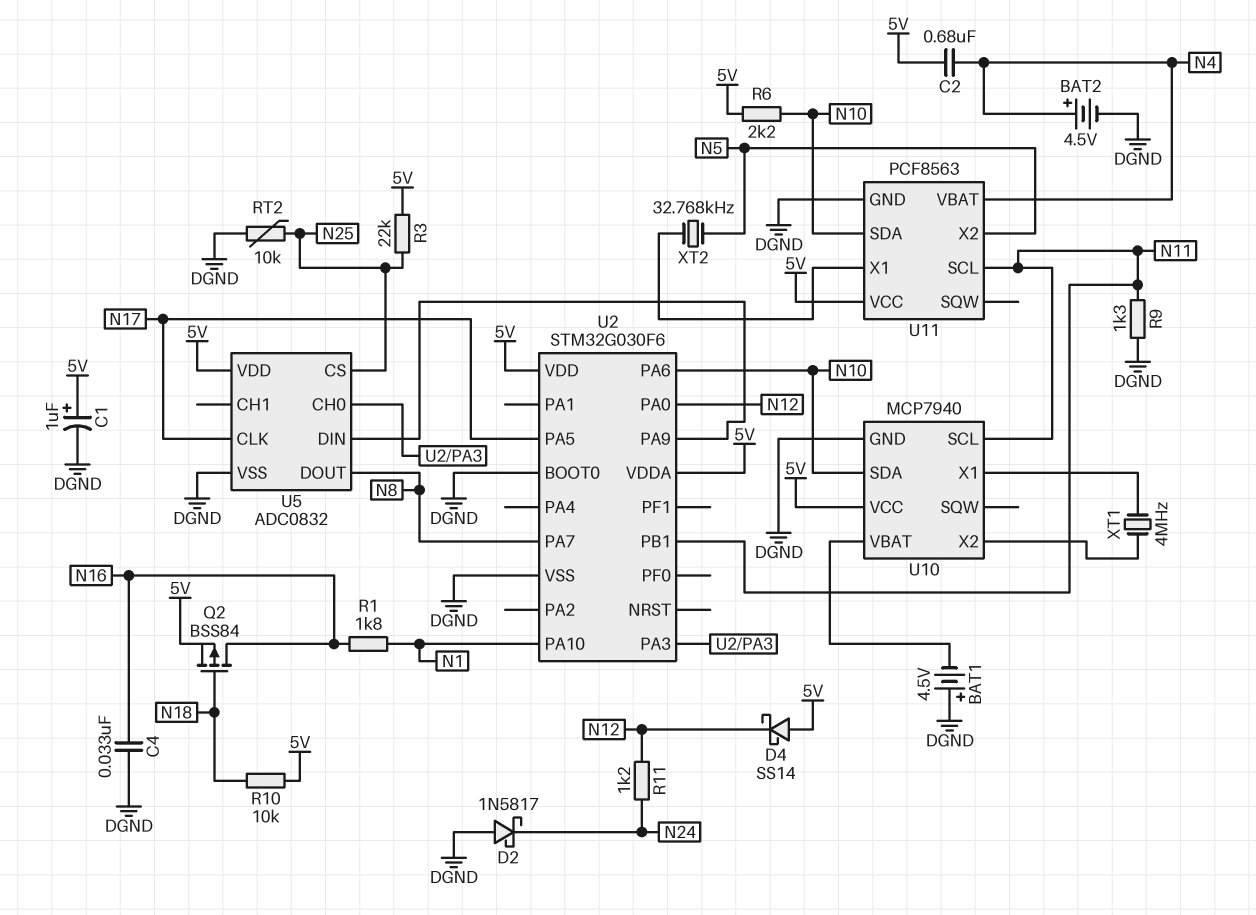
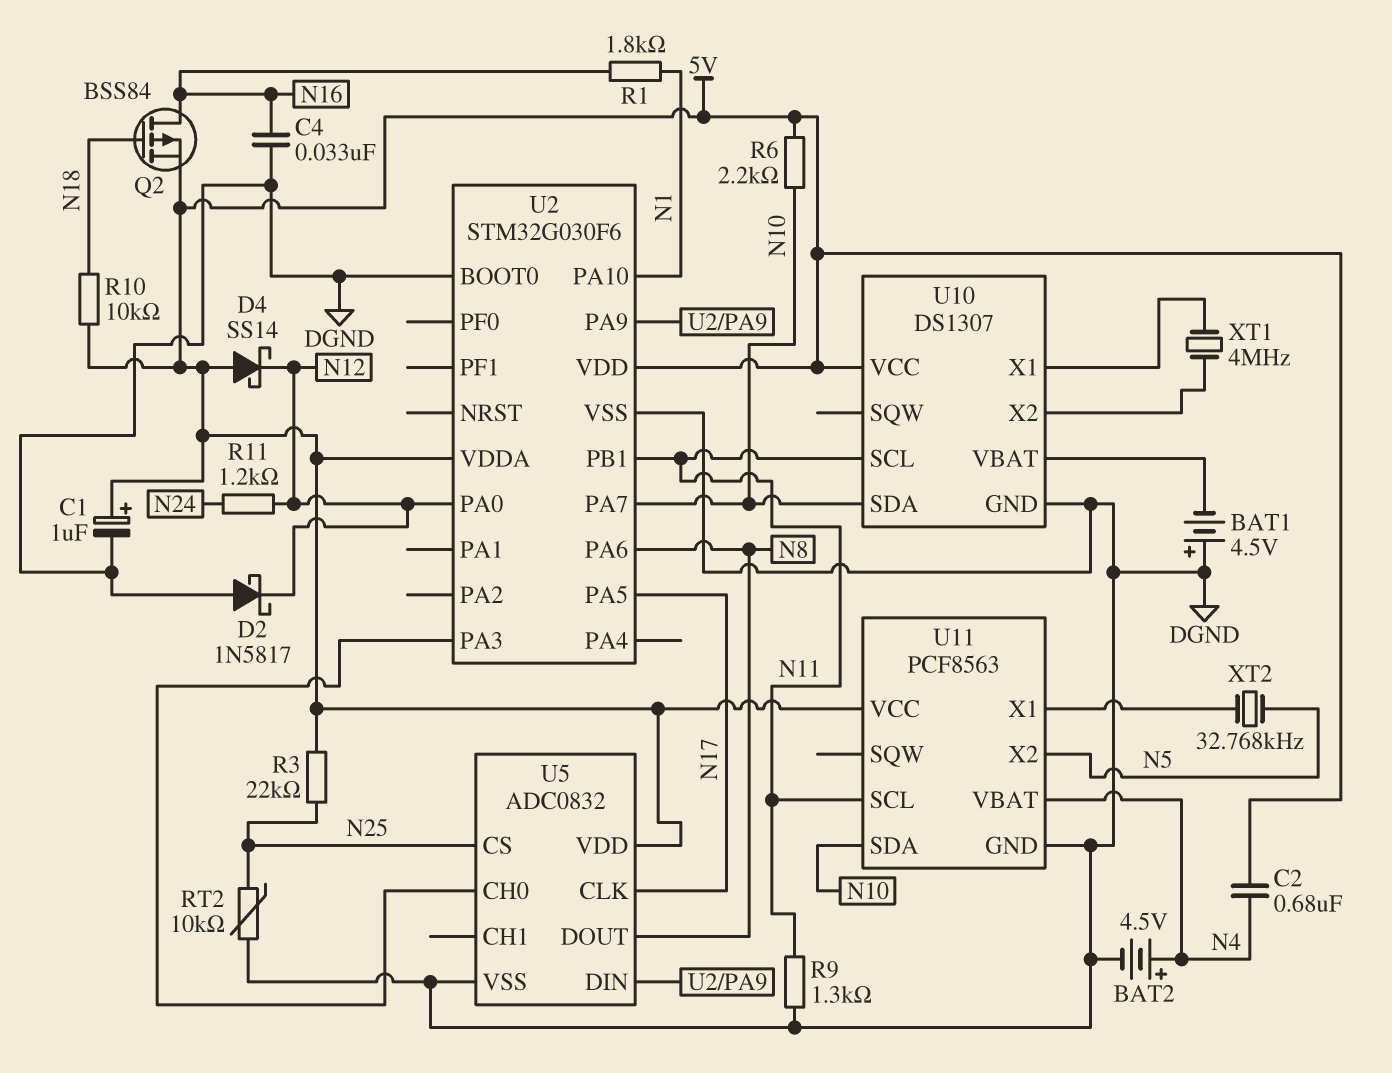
D2: schottky 1N5817 (A DGND, K N24) -> schottky 1N5817 (A DGND, K N12)
U2 pin PA6: N10 -> N8
U2 pin PA7: N8 -> N10
U10: MCP7940 -> DS1307

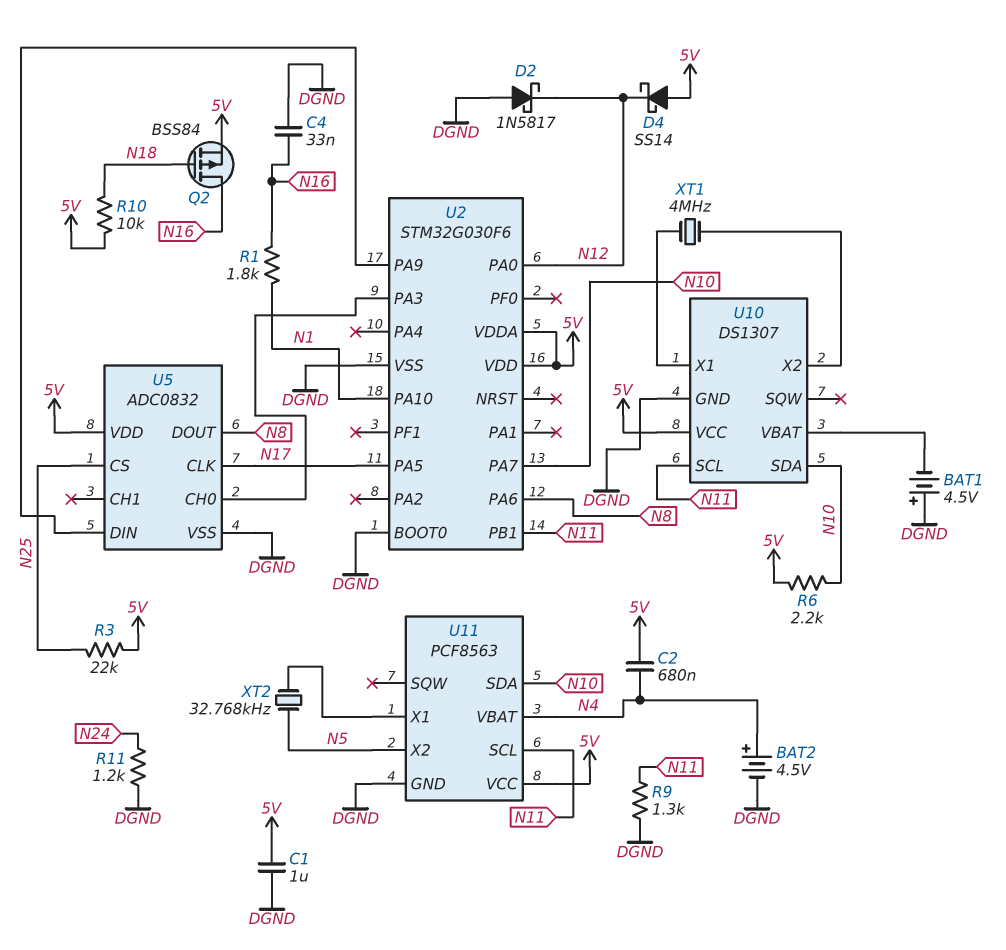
C1: 1uF (plus 5V, minus DGND) -> 1uF (5V, DGND)
R11: 1.2k (N12, N24) -> 1.2k (DGND, N24)
RT2: 10k (DGND, N25) -> none

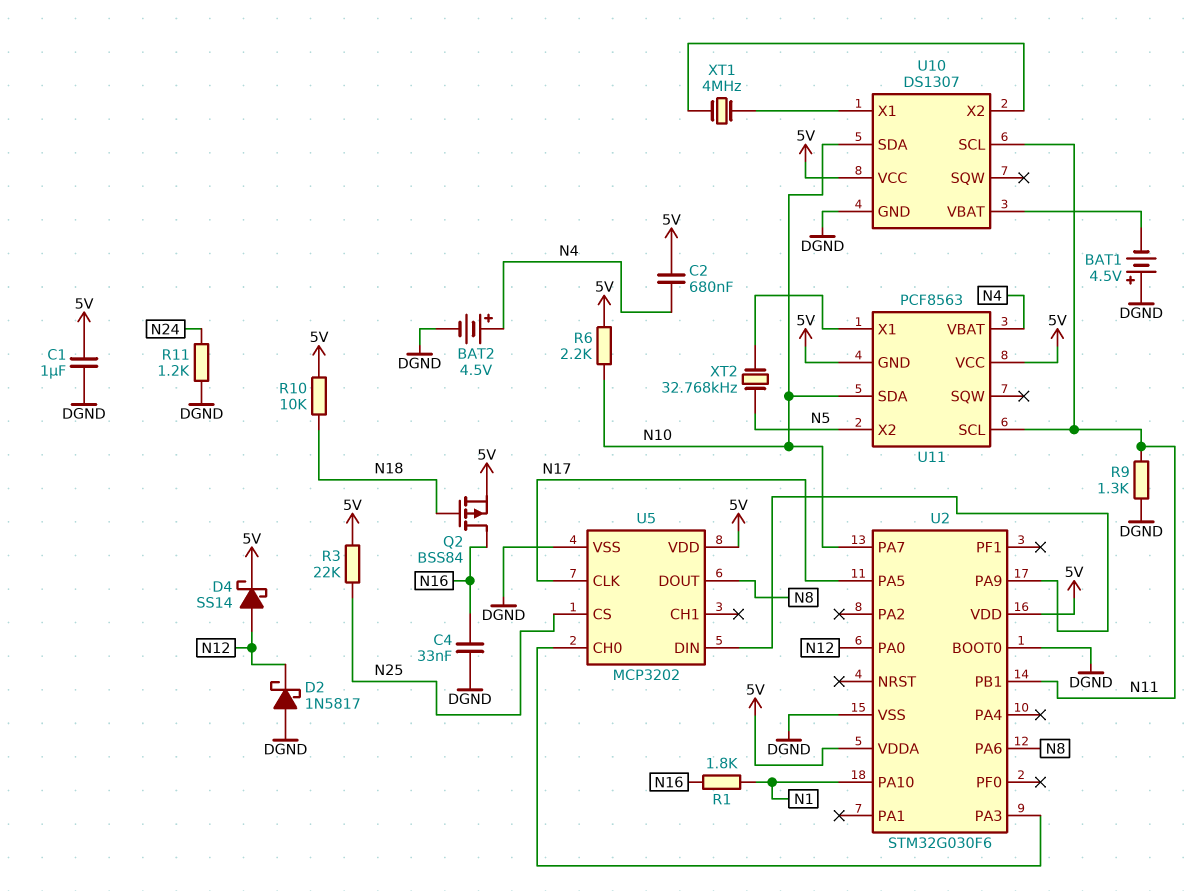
D4: schottky SS14 (A 5V, K N12) -> schottky SS14 (A N12, K 5V)
U5: ADC0832 -> MCP3202
U11 pin GND: DGND -> 5V

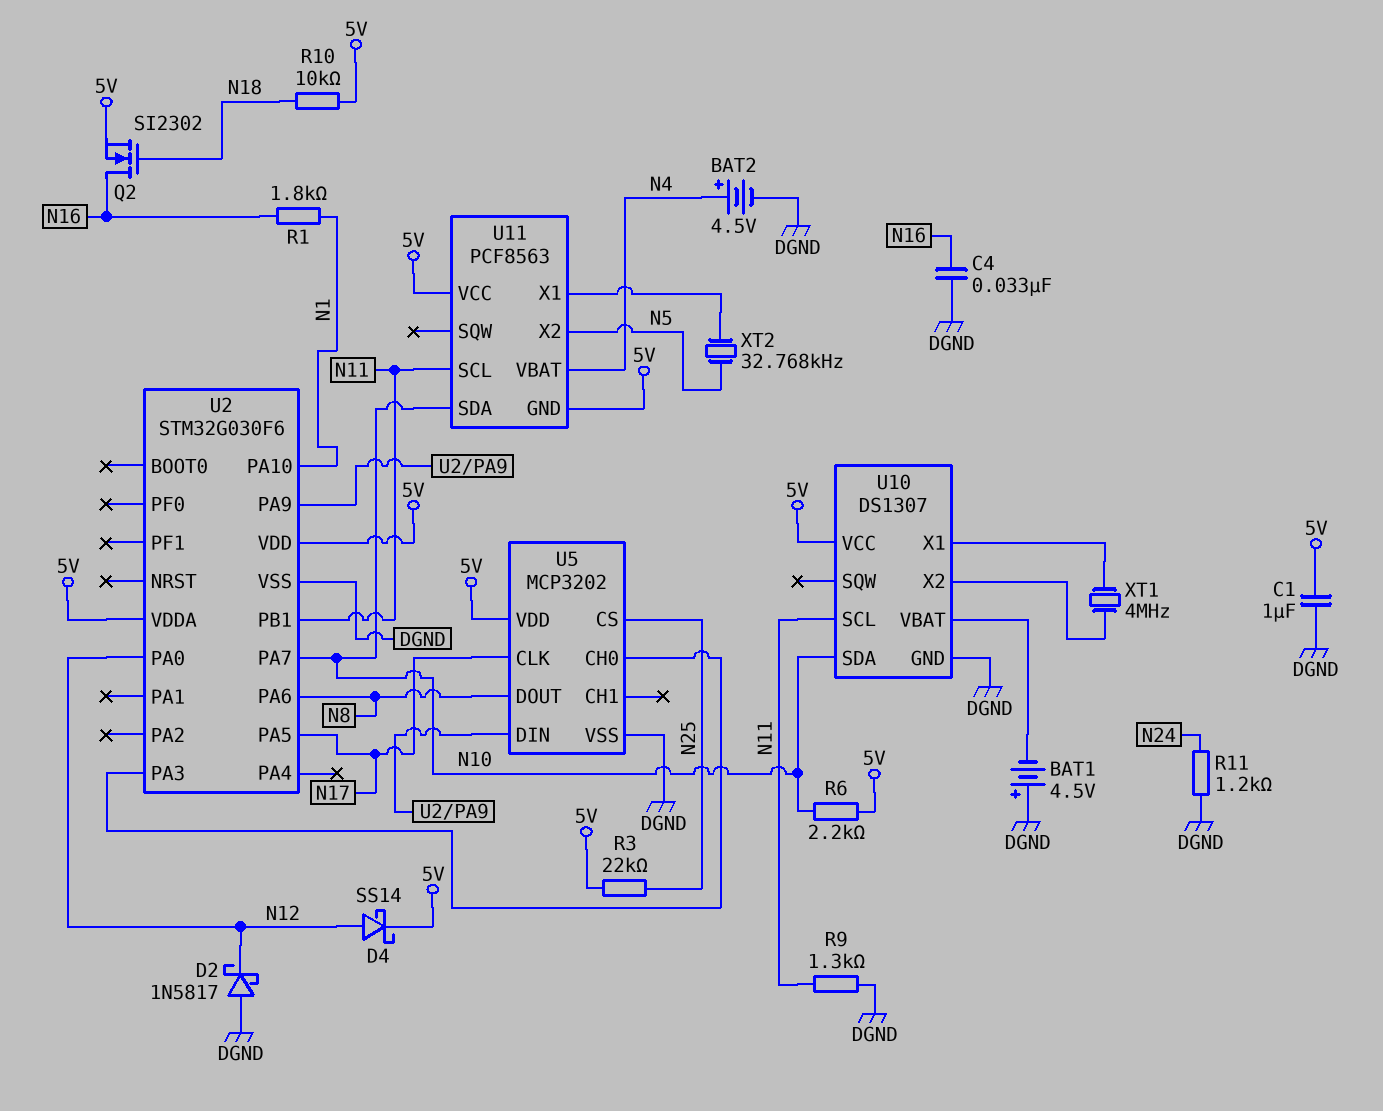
C2: 680nF (5V, N4) -> none
Q2: PMOS BSS84 (G N18, D N16, S 5V) -> NMOS SI2302 (G N18, D N16, S 5V)
U2 pin BOOT0: DGND -> none

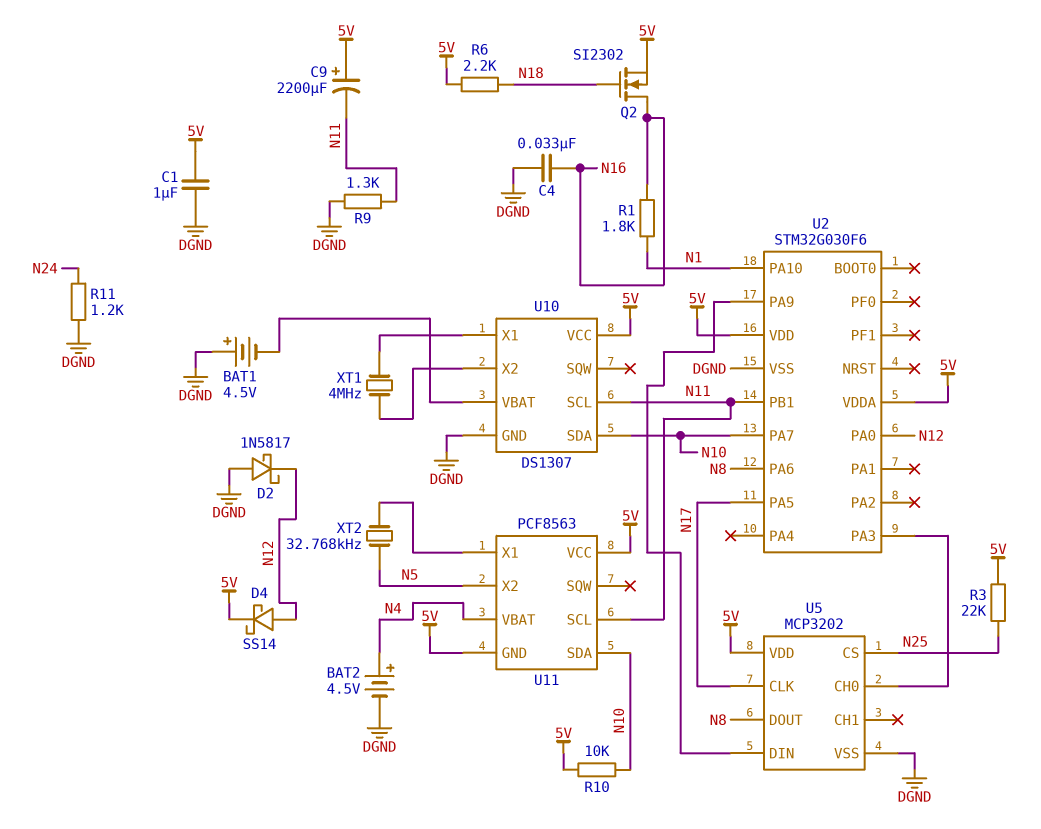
C9: none -> 2200uF (plus 5V, minus N11)
R6: 2.2k (5V, N10) -> 2.2k (5V, N18)
R10: 10k (5V, N18) -> 10k (5V, N10)

